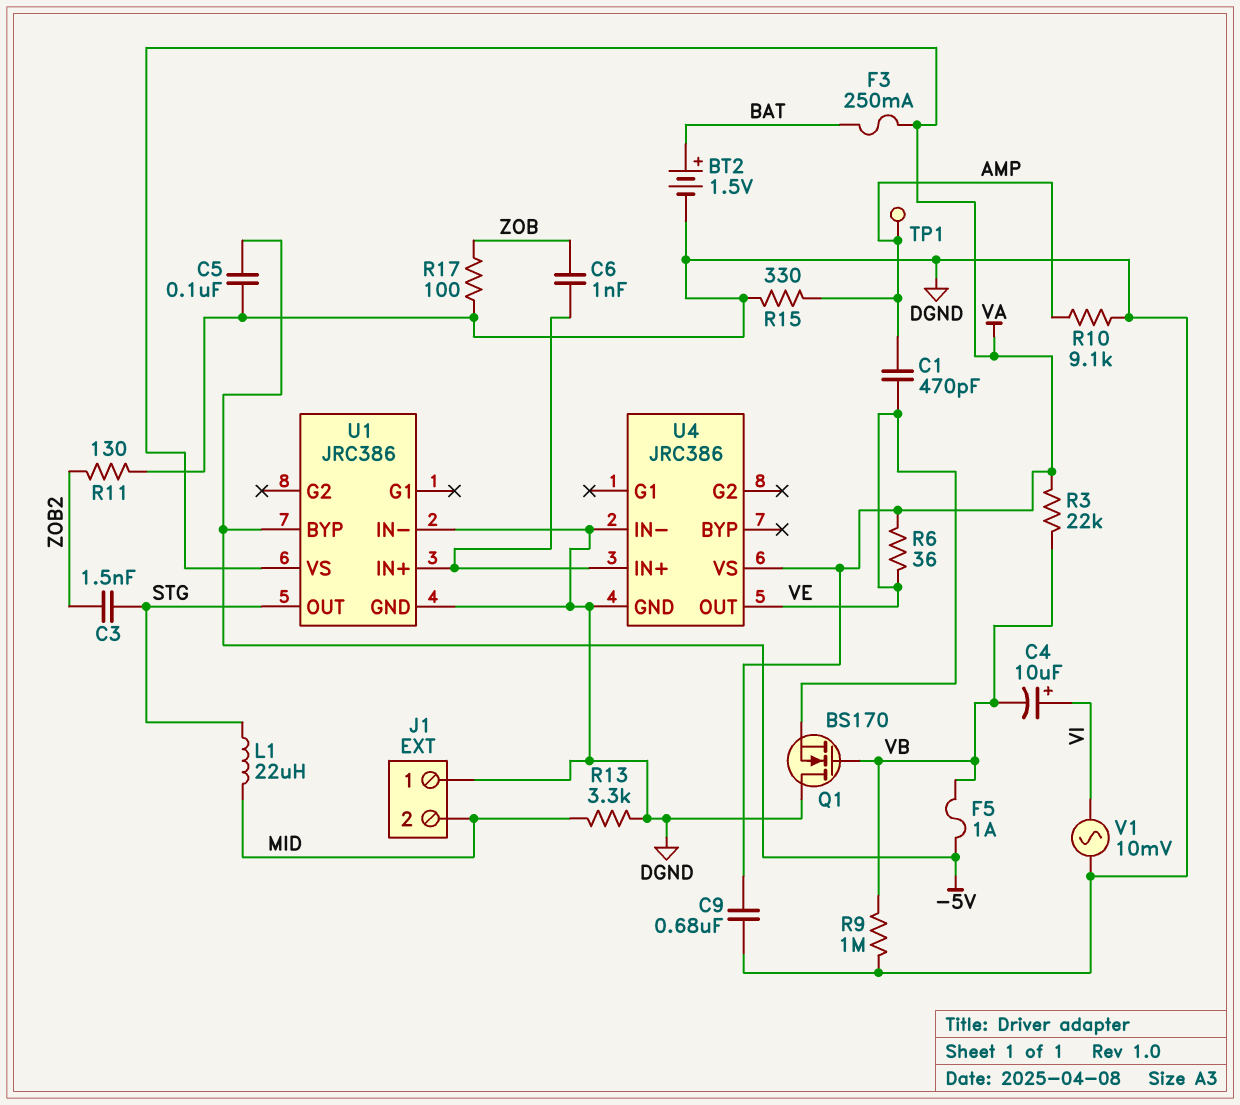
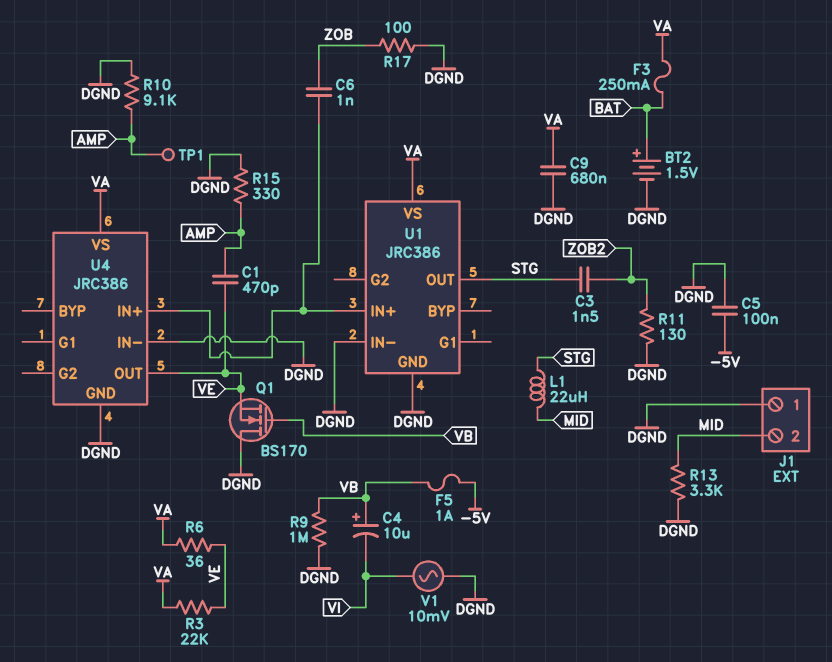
C4: 10uF (plus VI, minus VB) -> 10uF (plus VB, minus VI)
R3: 22k (VA, VB) -> 22k (VA, VE)
U1 pin BYP: -5V -> none

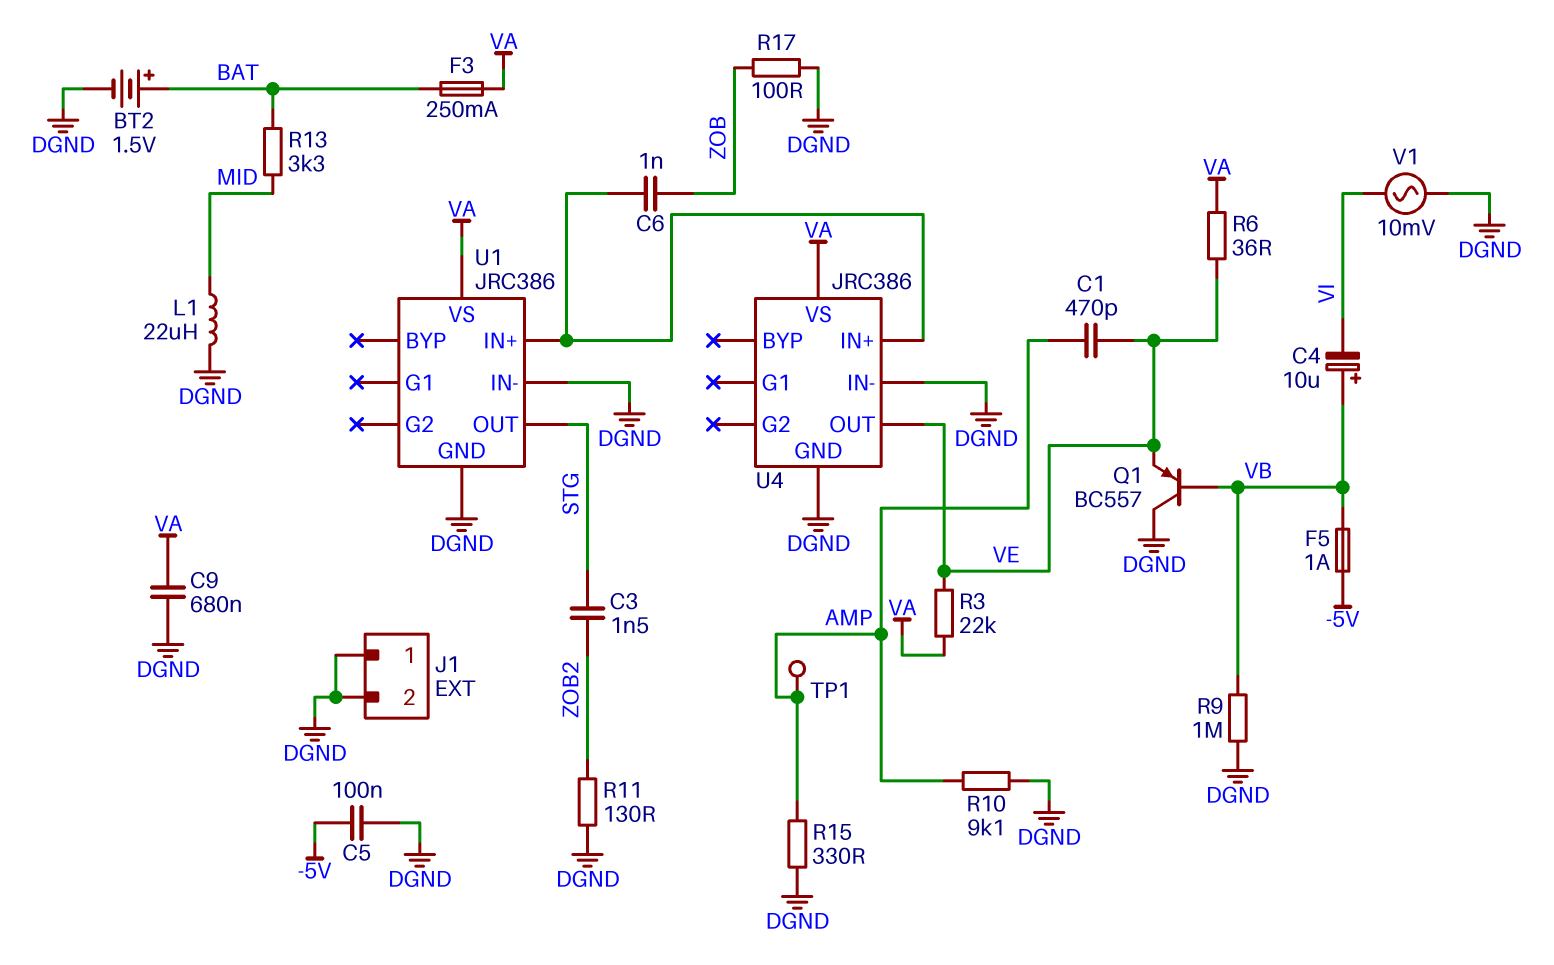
J1 pin 2: MID -> DGND
L1: 22uH (MID, STG) -> 22uH (DGND, MID)
Q1: NMOS BS170 (G VB, D DGND, S VE) -> PNP BC557 (B VB, C DGND, E VE)
R13: 3.3k (DGND, MID) -> 3.3k (BAT, MID)

